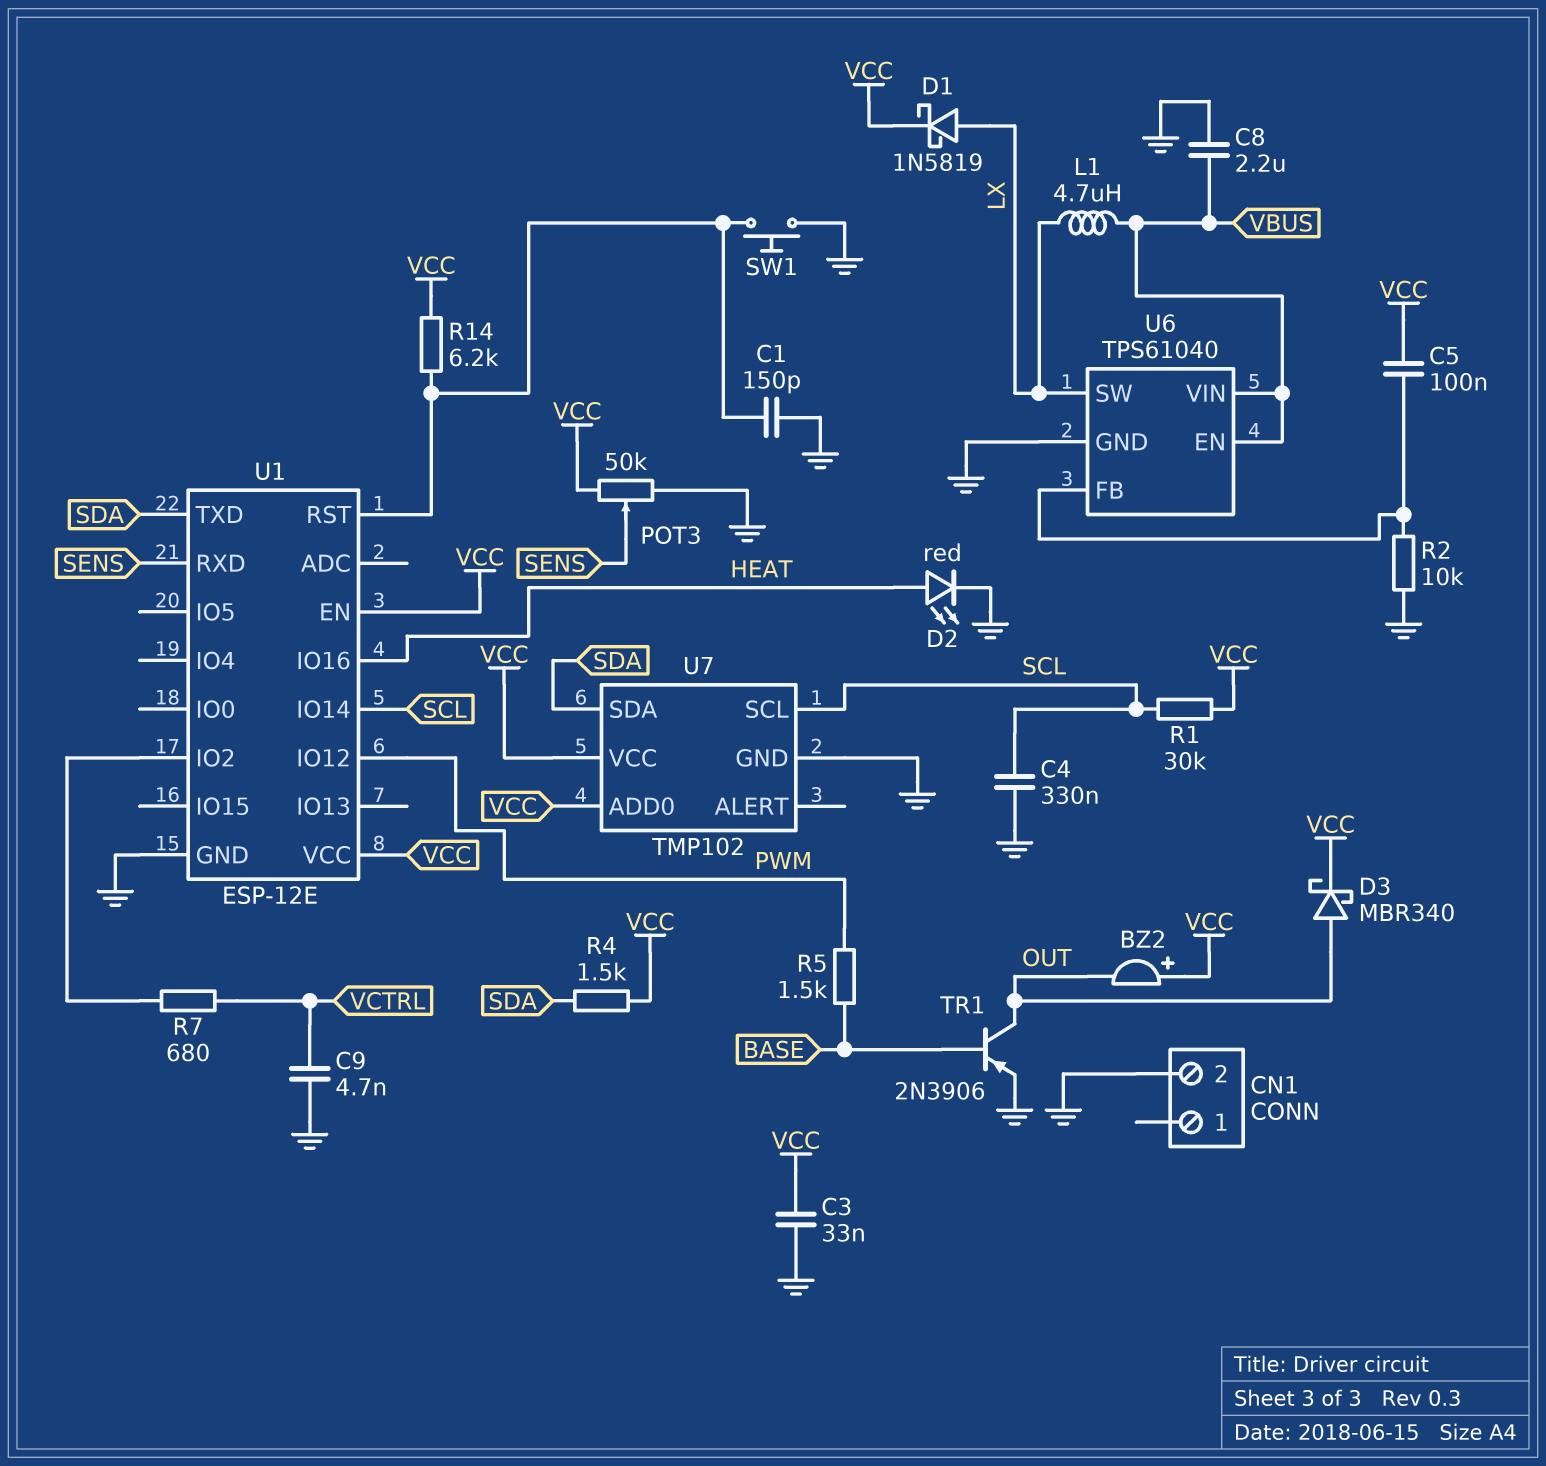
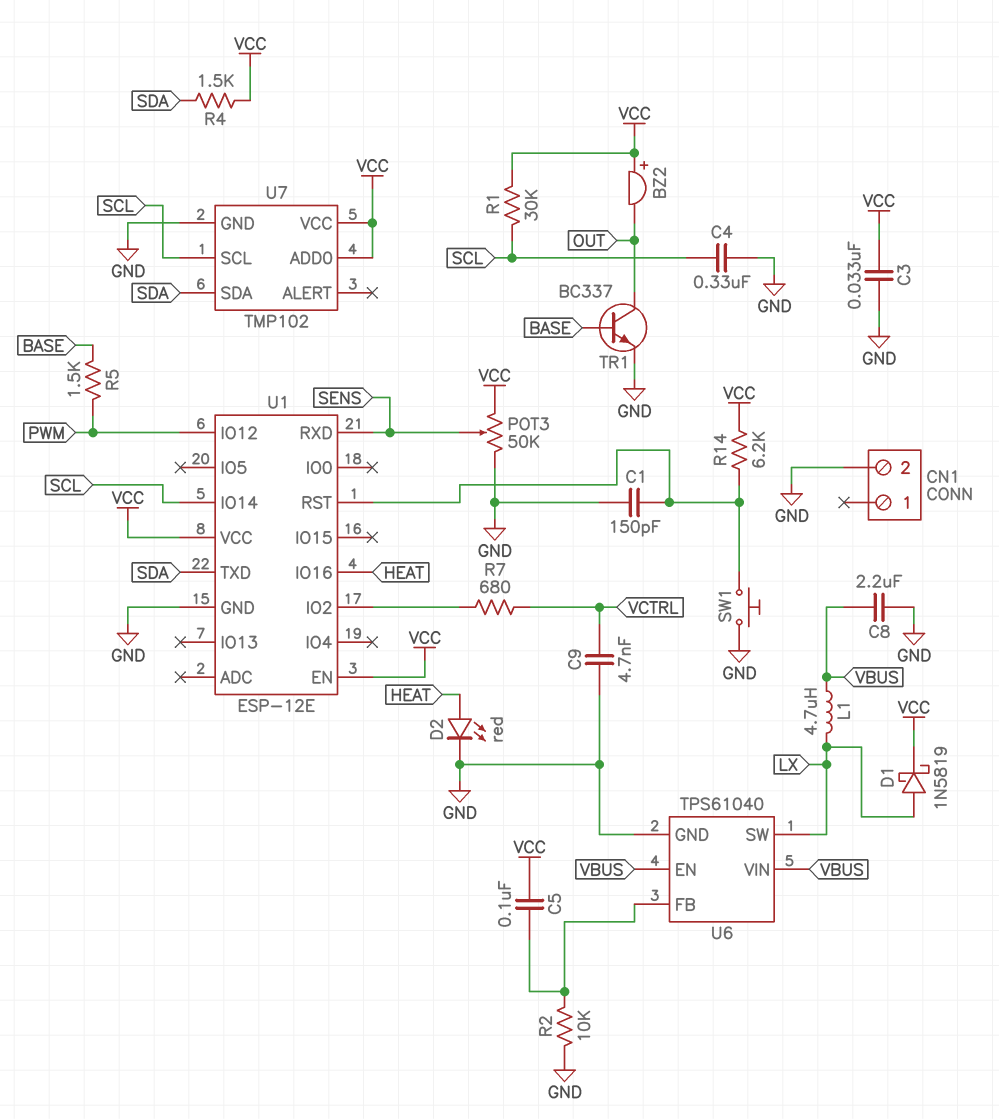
D3: schottky MBR340 (A OUT, K VCC) -> none
TR1: PNP 2N3906 (B BASE, C OUT, E GND) -> NPN BC337 (B BASE, C OUT, E GND)

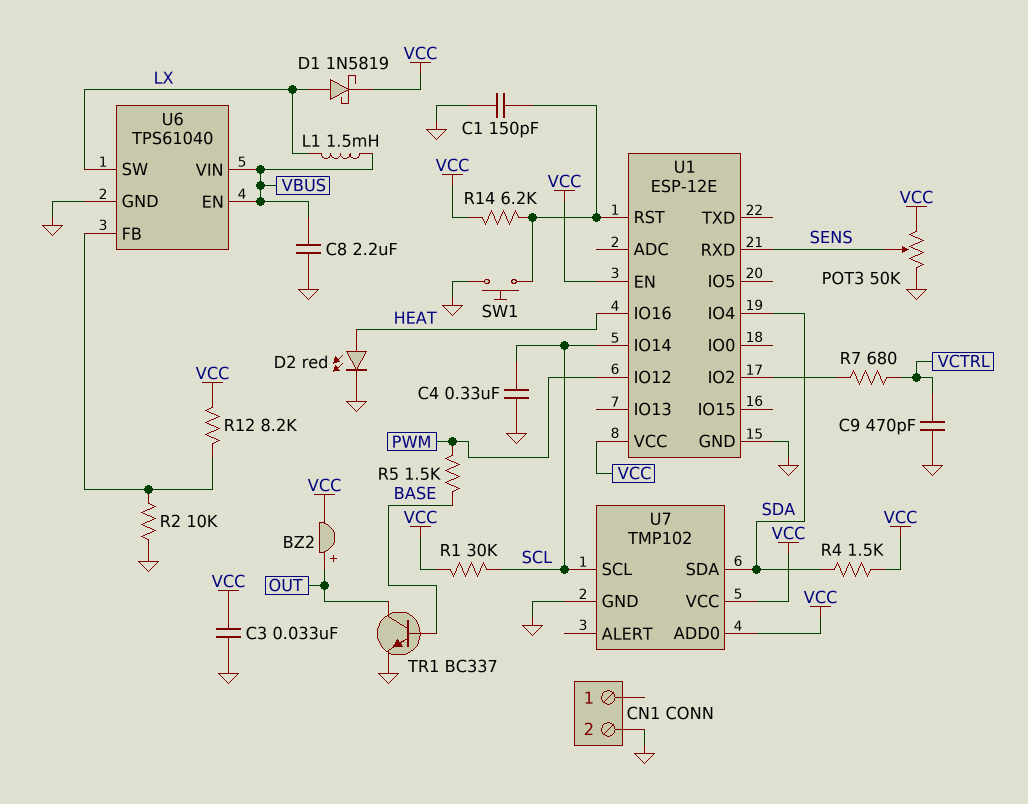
BZ2: buzzer (plus VCC, minus OUT) -> buzzer (plus OUT, minus VCC)
C5: 100nF (U6/FB, VCC) -> none
C9: 4.7nF (GND, VCTRL) -> 470pF (GND, VCTRL)
L1: 4.7uH (LX, VBUS) -> 1.5mH (LX, VBUS)
R12: none -> 8.2k (U6/FB, VCC)
U1 pin IO4: none -> SDA
U1 pin TXD: SDA -> none

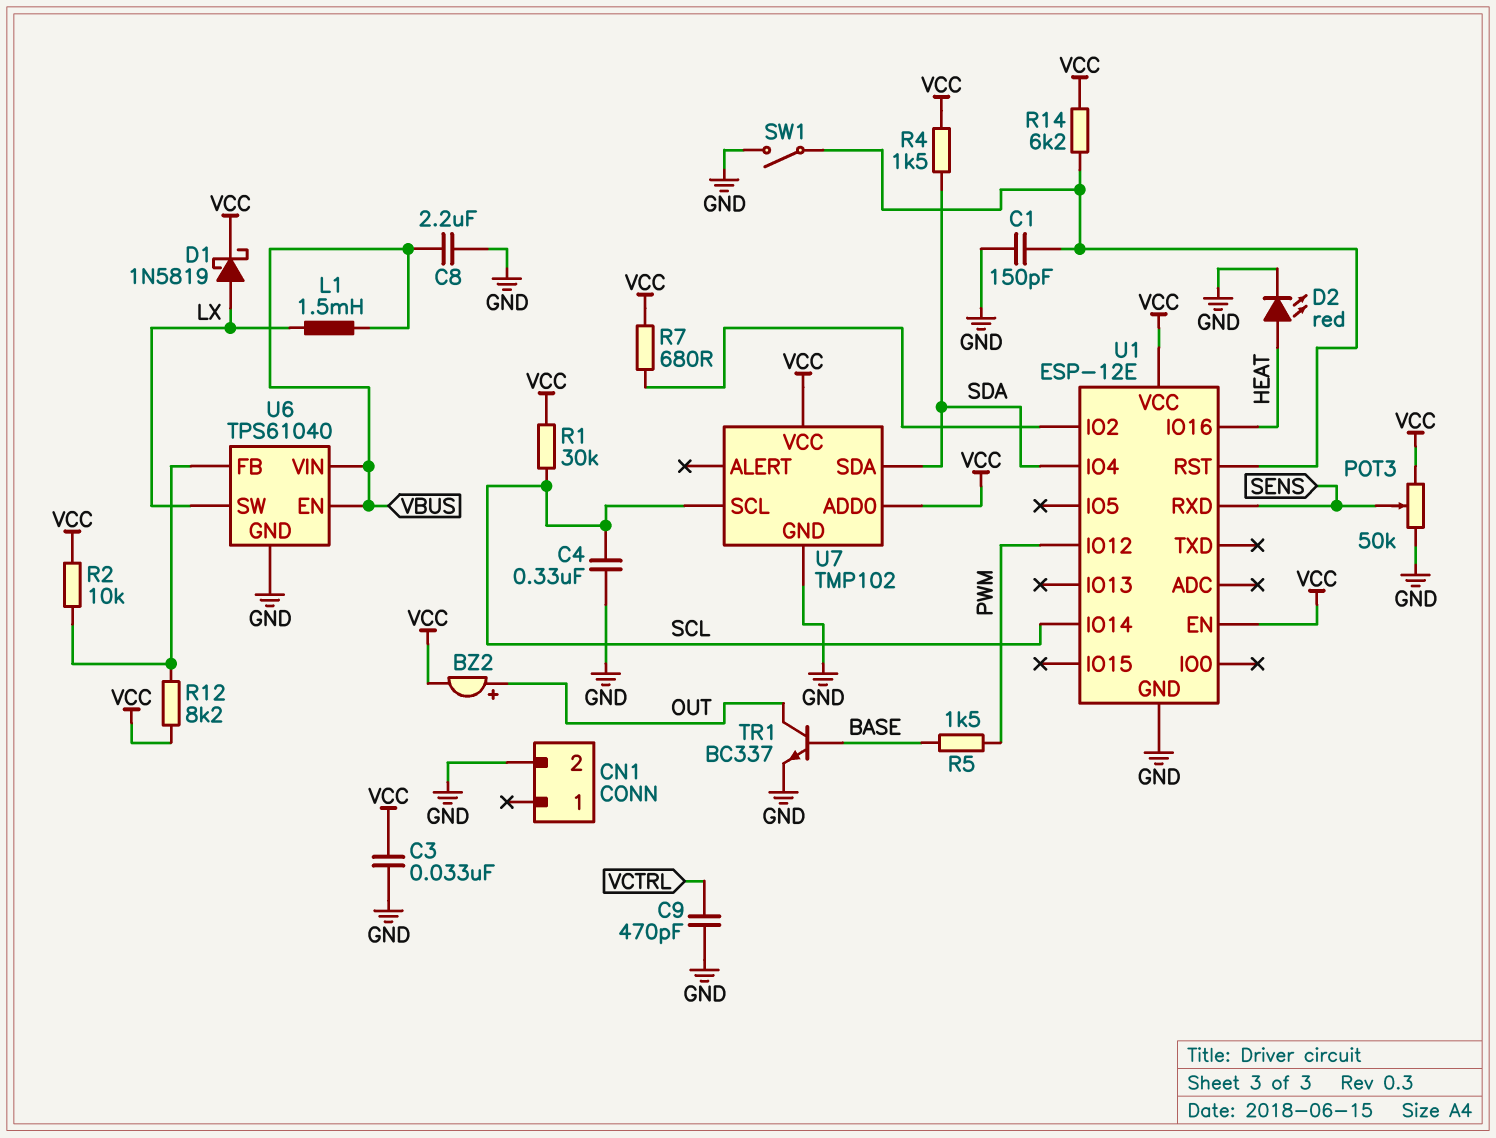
R2: 10k (GND, U6/FB) -> 10k (U6/FB, VCC)
R7: 680 (U1/IO2, VCTRL) -> 680 (U1/IO2, VCC)
SW1: button (GND, U1/RST) -> switch (GND, U1/RST)

